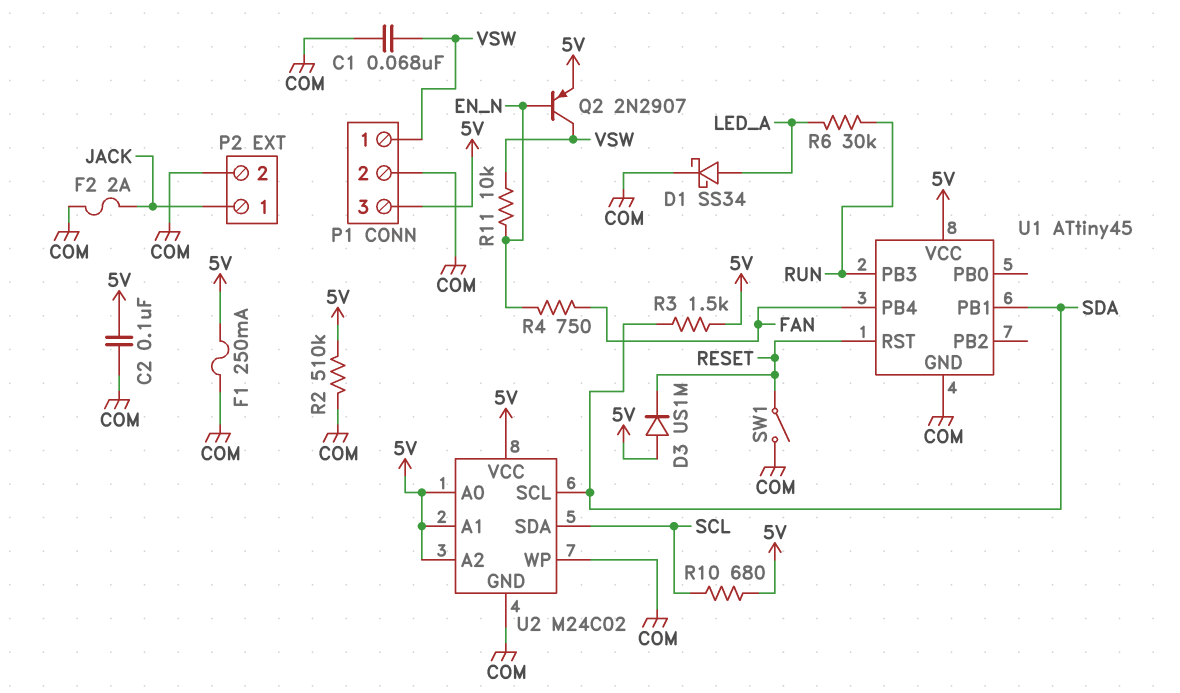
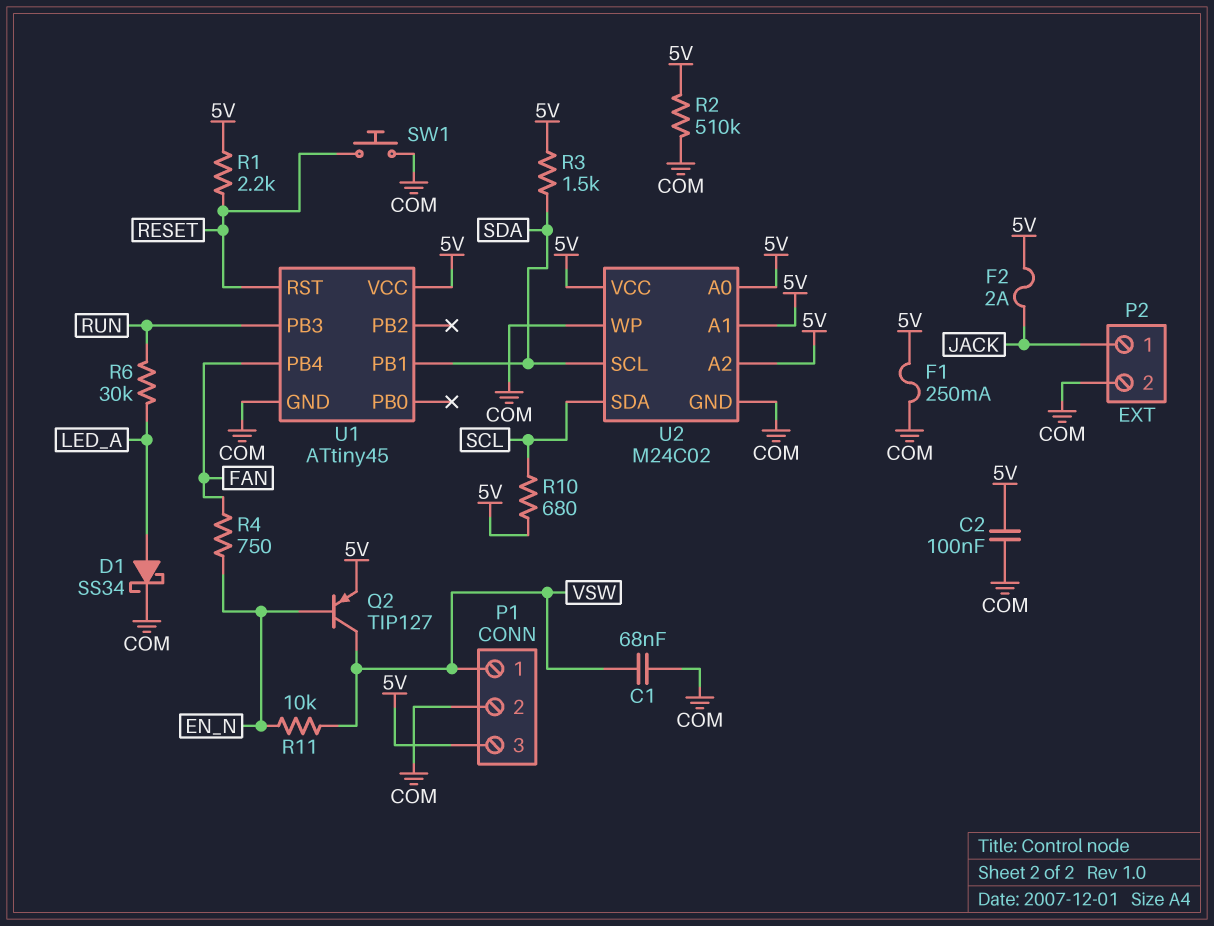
D3: diode US1M (A 5V, K RESET) -> none
F2: 2A (COM, JACK) -> 2A (5V, JACK)
Q2: PNP 2N2907 (B EN_N, C VSW, E 5V) -> PNP TIP127 (B EN_N, C VSW, E 5V)
R1: none -> 2.2k (5V, RESET)
SW1: switch (COM, RESET) -> button (COM, RESET)

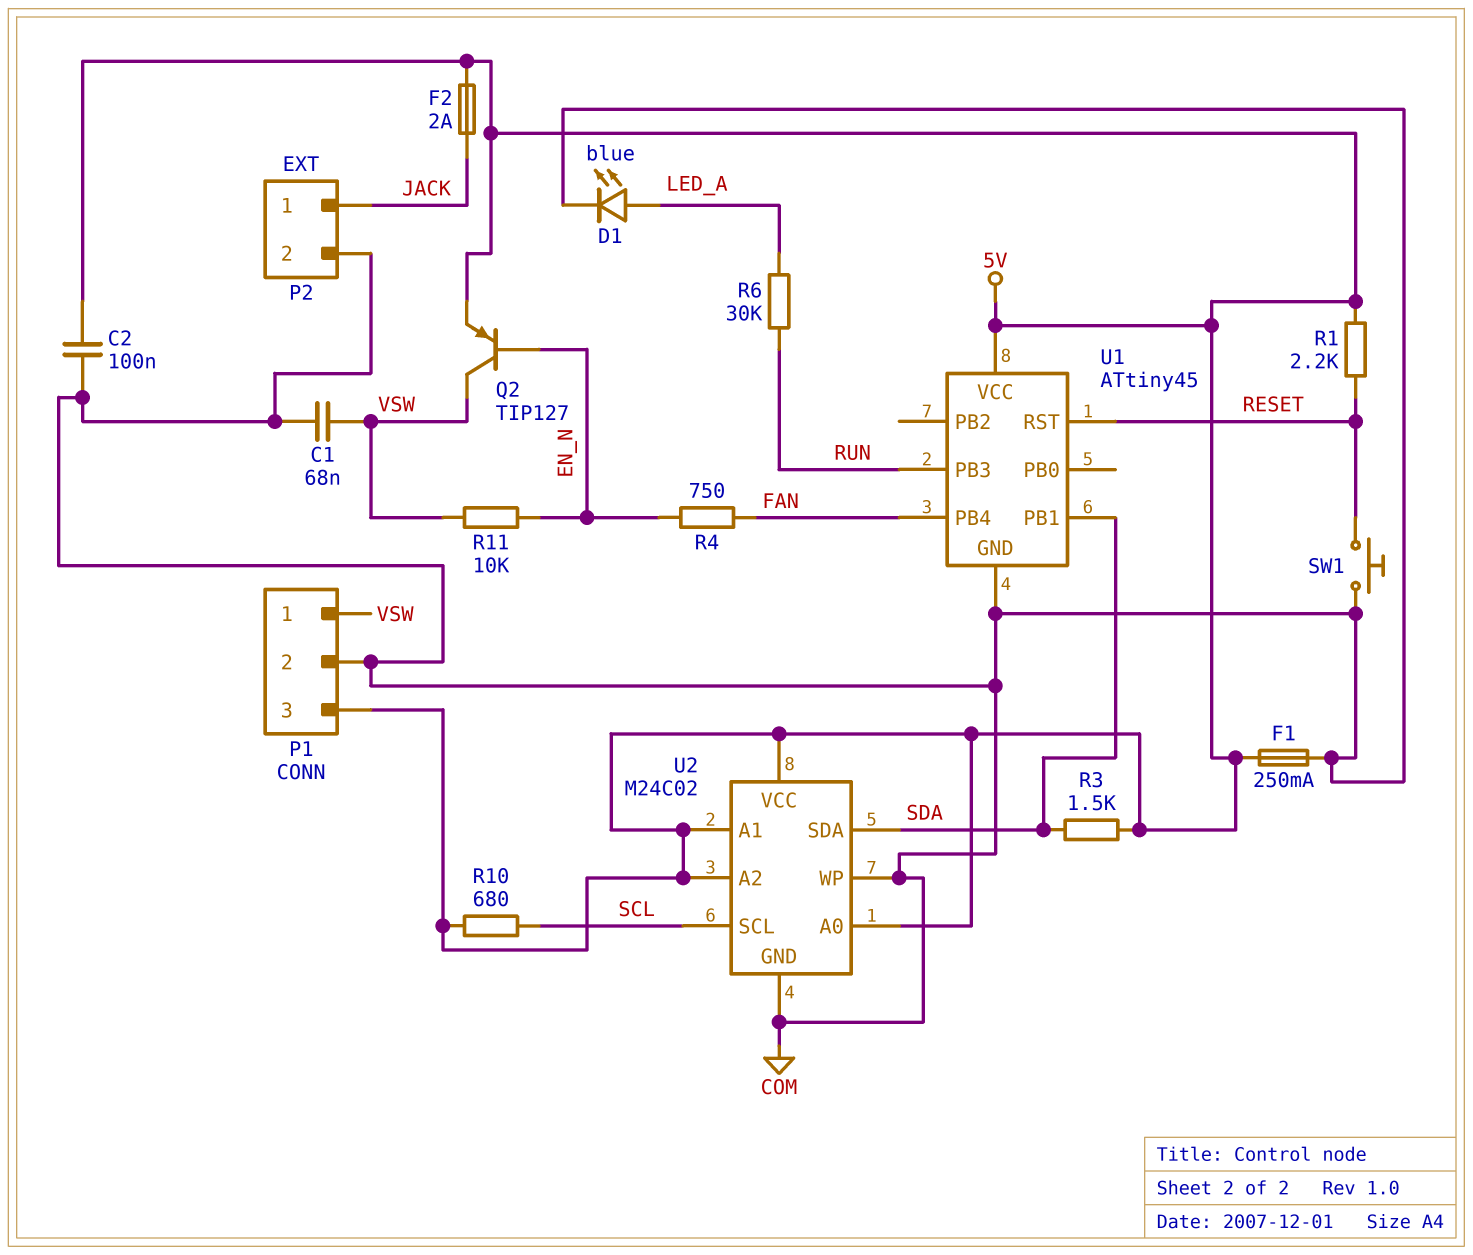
D1: schottky SS34 (A LED_A, K COM) -> LED blue (A LED_A, K COM)
R2: 510k (5V, COM) -> none
U2 pin SCL: SDA -> SCL
U2 pin SDA: SCL -> SDA

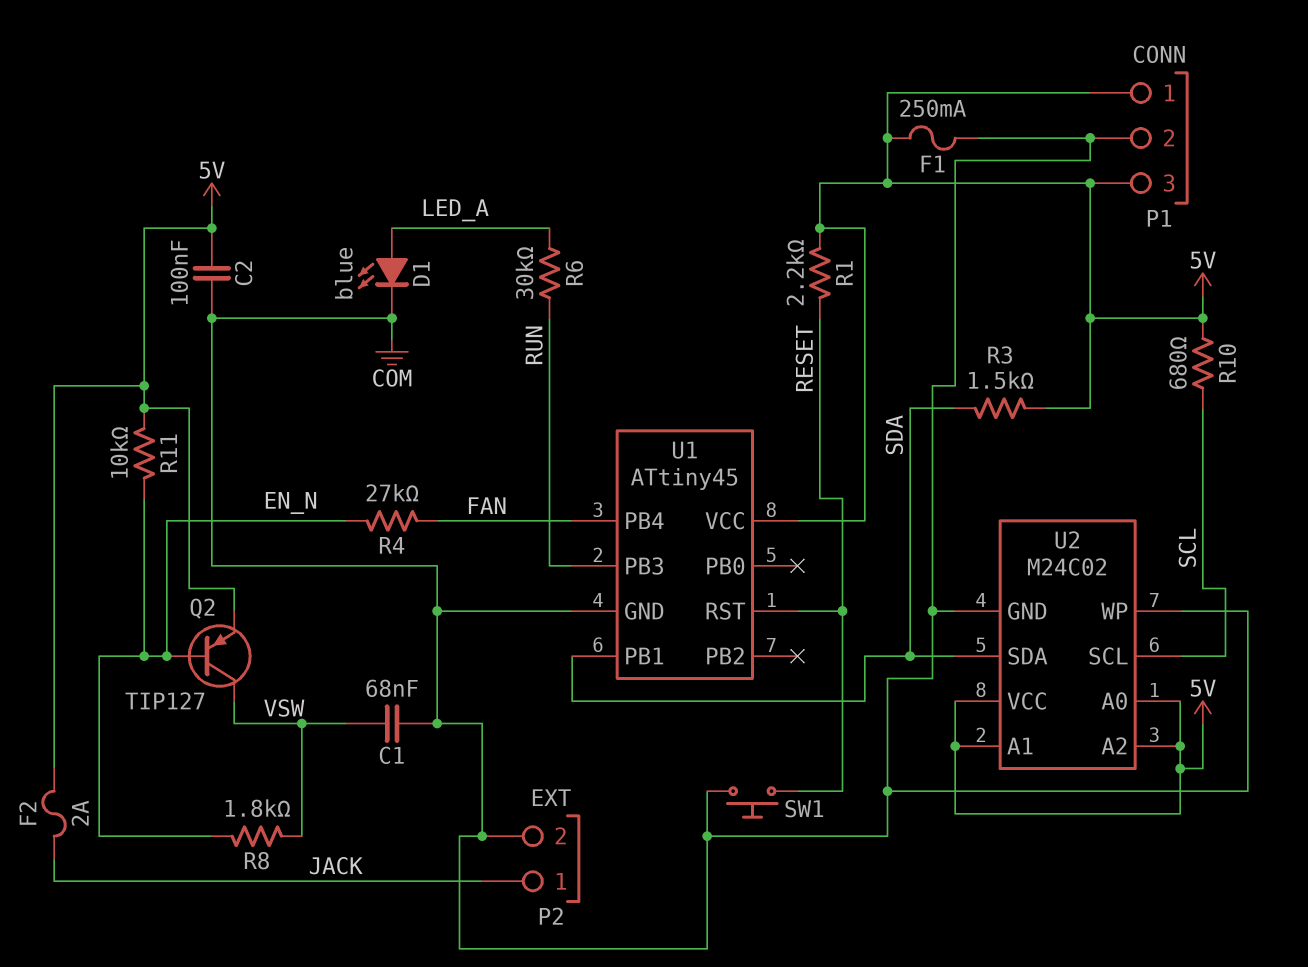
P1 pin 1: VSW -> 5V
R4: 750 (EN_N, FAN) -> 27k (EN_N, FAN)
R8: none -> 1.8k (EN_N, VSW)
R11: 10k (EN_N, VSW) -> 10k (5V, EN_N)

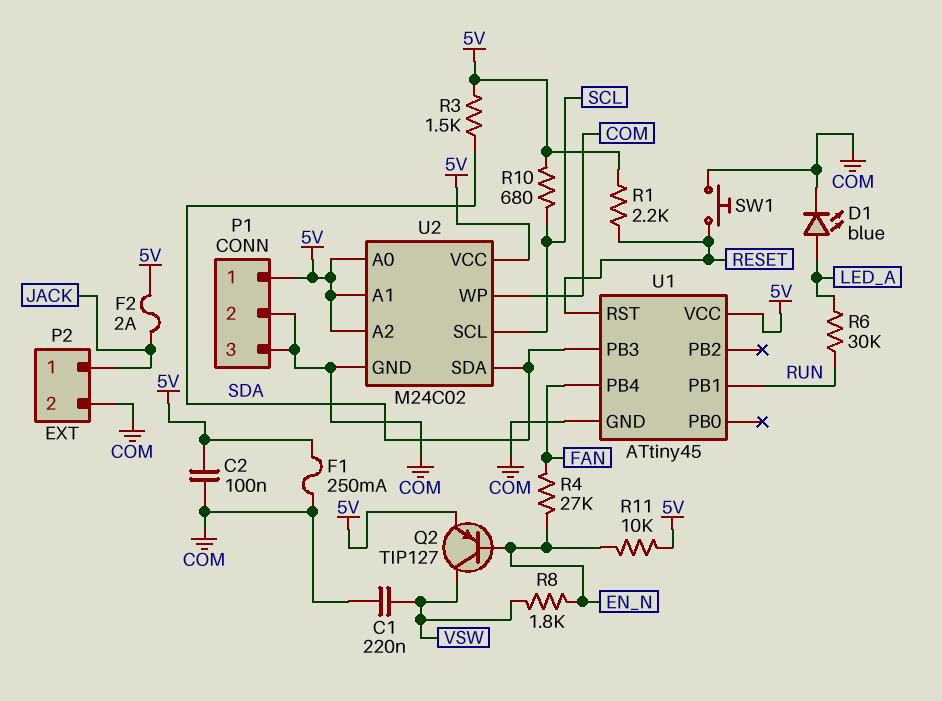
C1: 68nF (COM, VSW) -> 220nF (COM, VSW)
P1 pin 3: 5V -> COM
U1 pin PB1: SDA -> RUN
U1 pin PB3: RUN -> SDA

